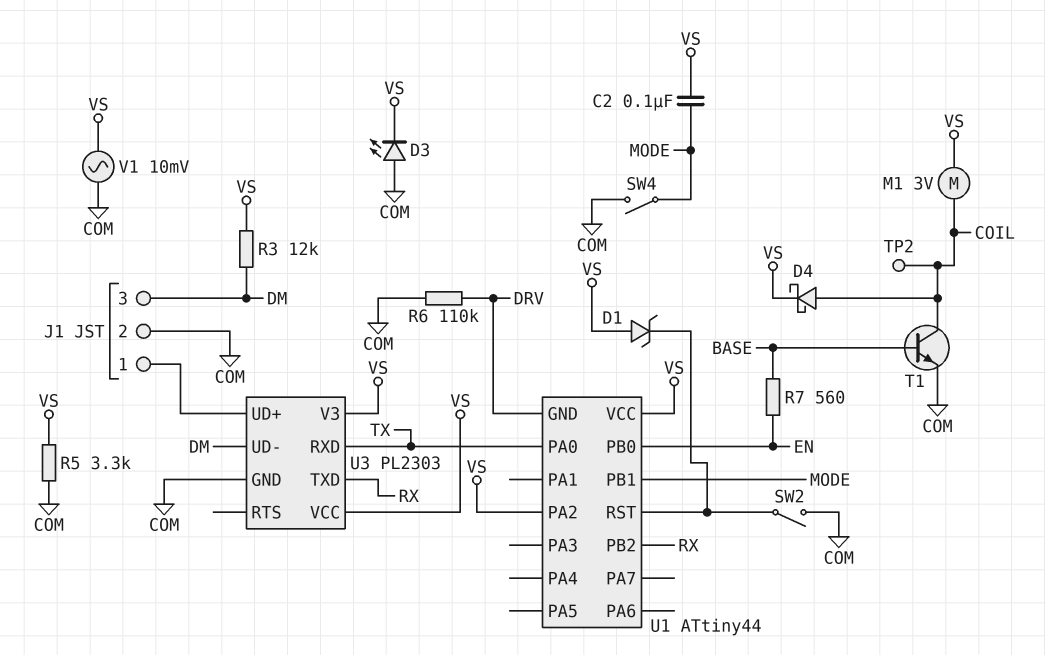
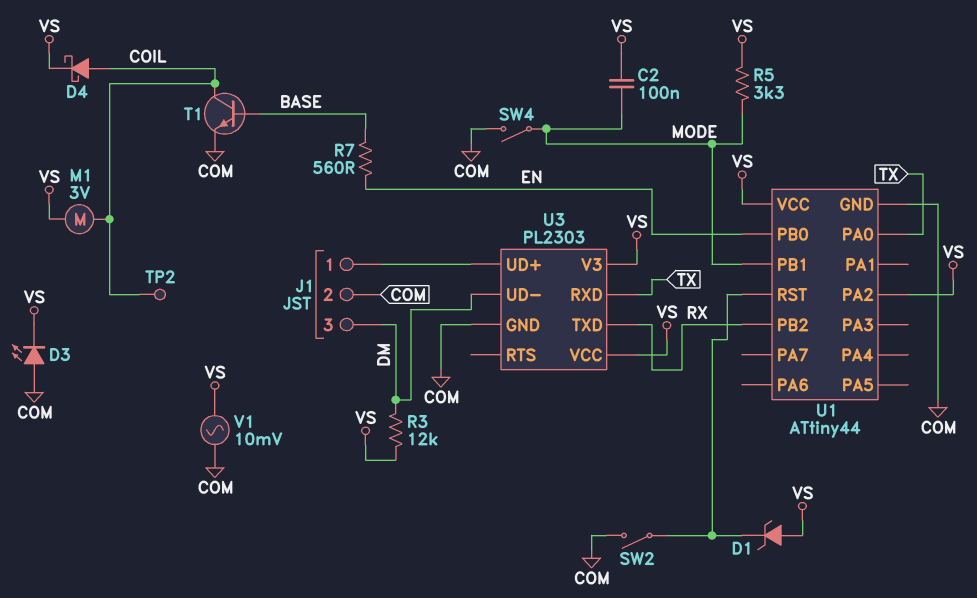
R5: 3.3k (COM, VS) -> 3.3k (MODE, VS)
R6: 110k (COM, DRV) -> none
U1 pin GND: DRV -> COM

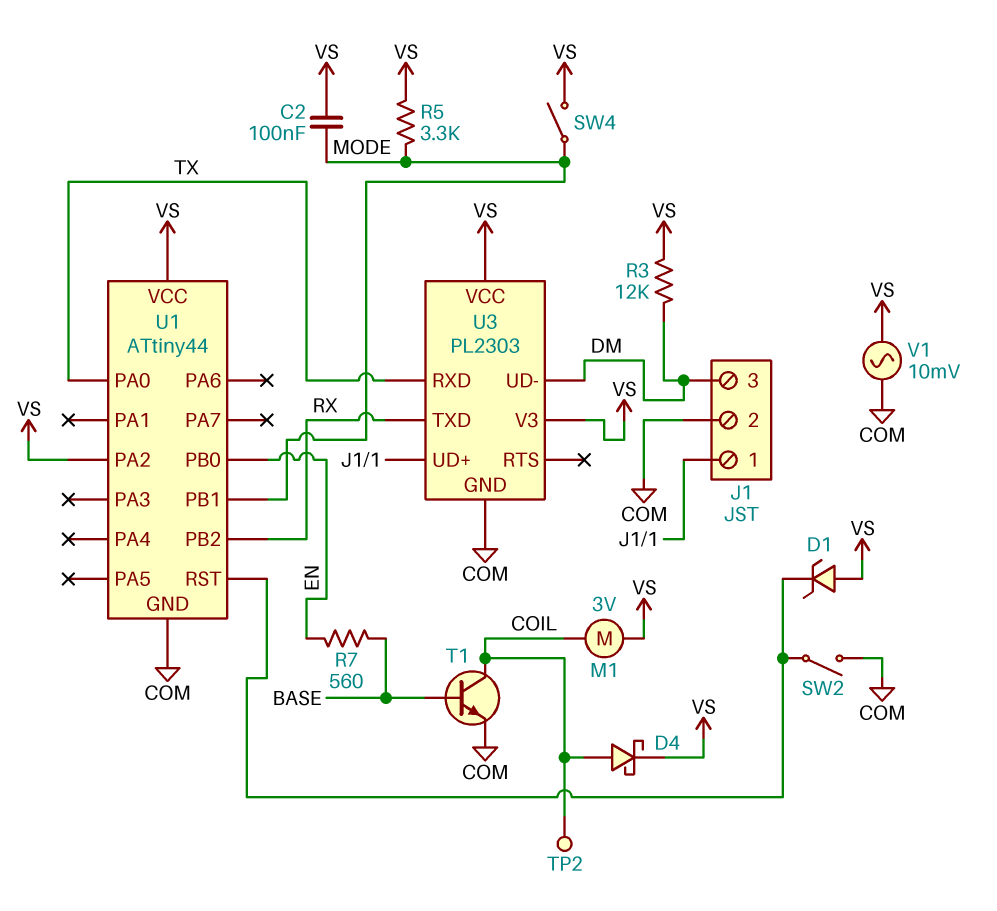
D3: LED (A COM, K VS) -> none
SW4: switch (COM, MODE) -> switch (MODE, VS)

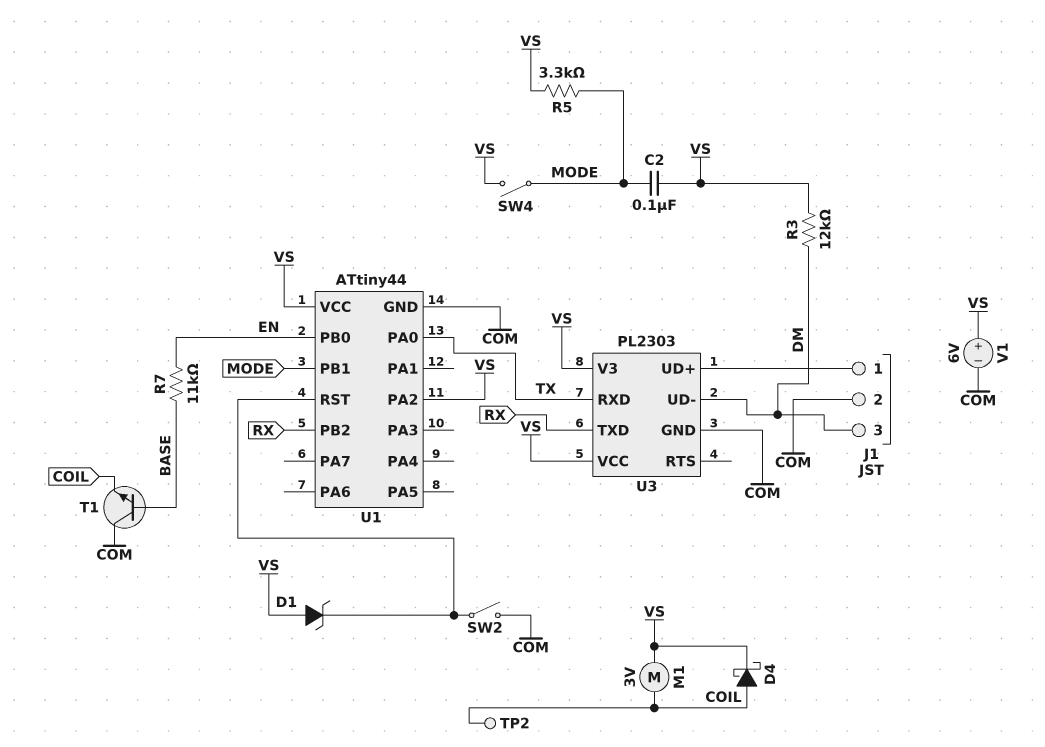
R7: 560 (BASE, EN) -> 11k (BASE, EN)
T1: NPN (B BASE, C COIL, E COM) -> NPN (B BASE, C COM, E COIL)
V1: AC 10mV (COM, VS) -> 6V (plus VS, minus COM)

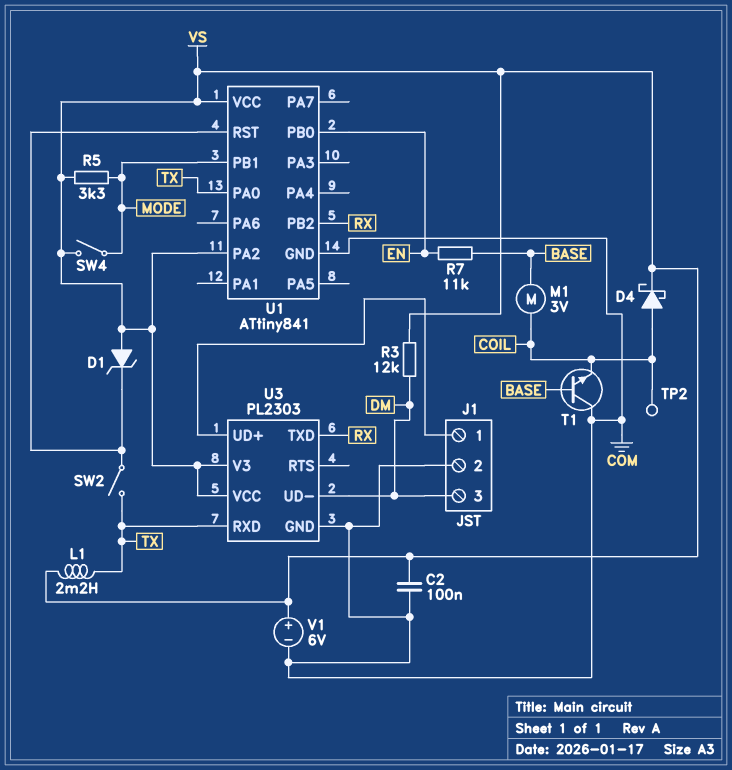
C2: 100nF (MODE, VS) -> 100nF (COM, VS)
L1: none -> 2.2mH (TX, VS)
M1: motor 3V (COIL, VS) -> motor 3V (BASE, COIL)
SW2: switch (COM, U1/RST) -> switch (TX, U1/RST)
U1: ATtiny44 -> ATtiny841

